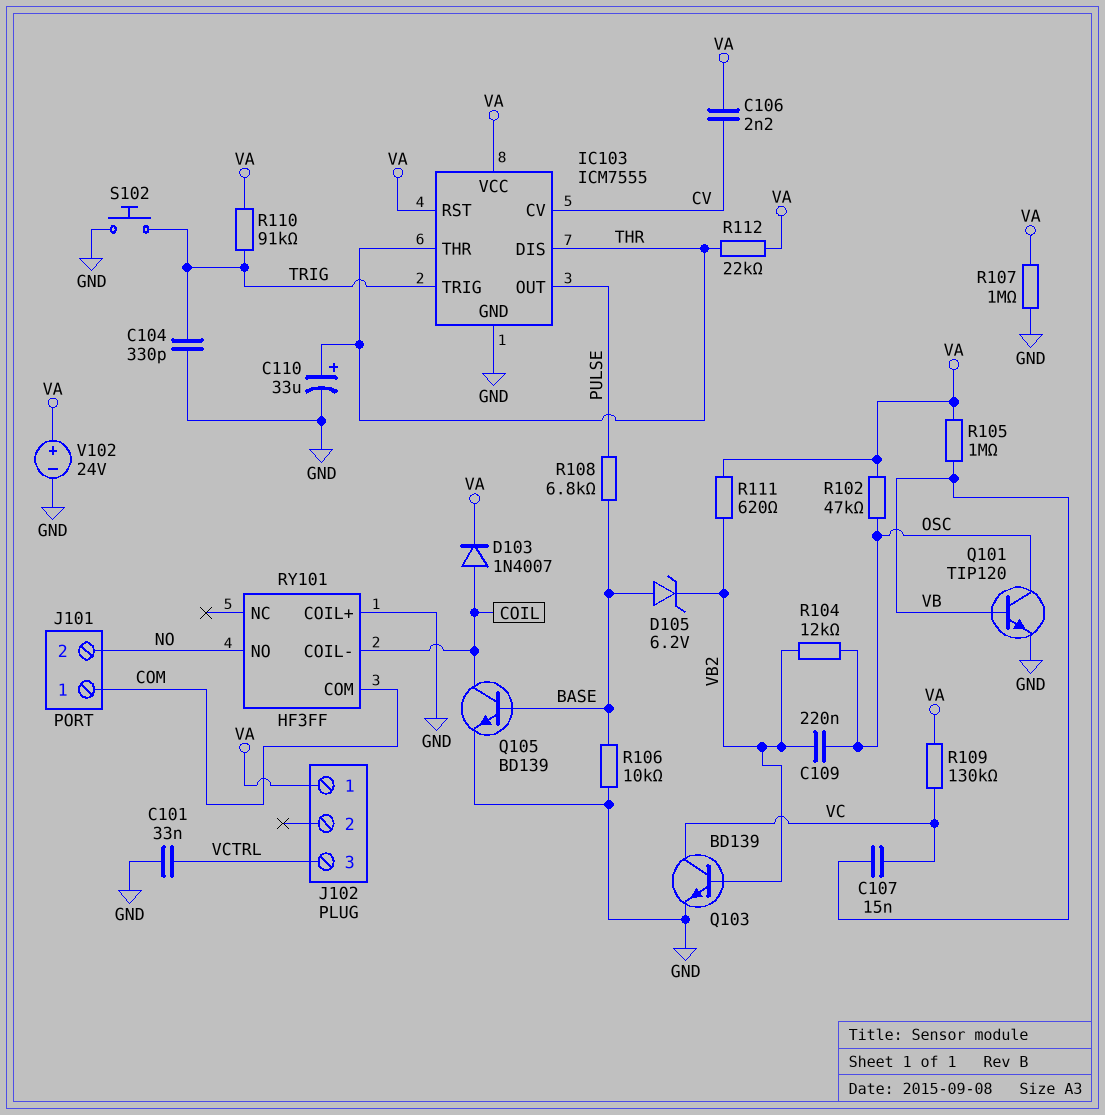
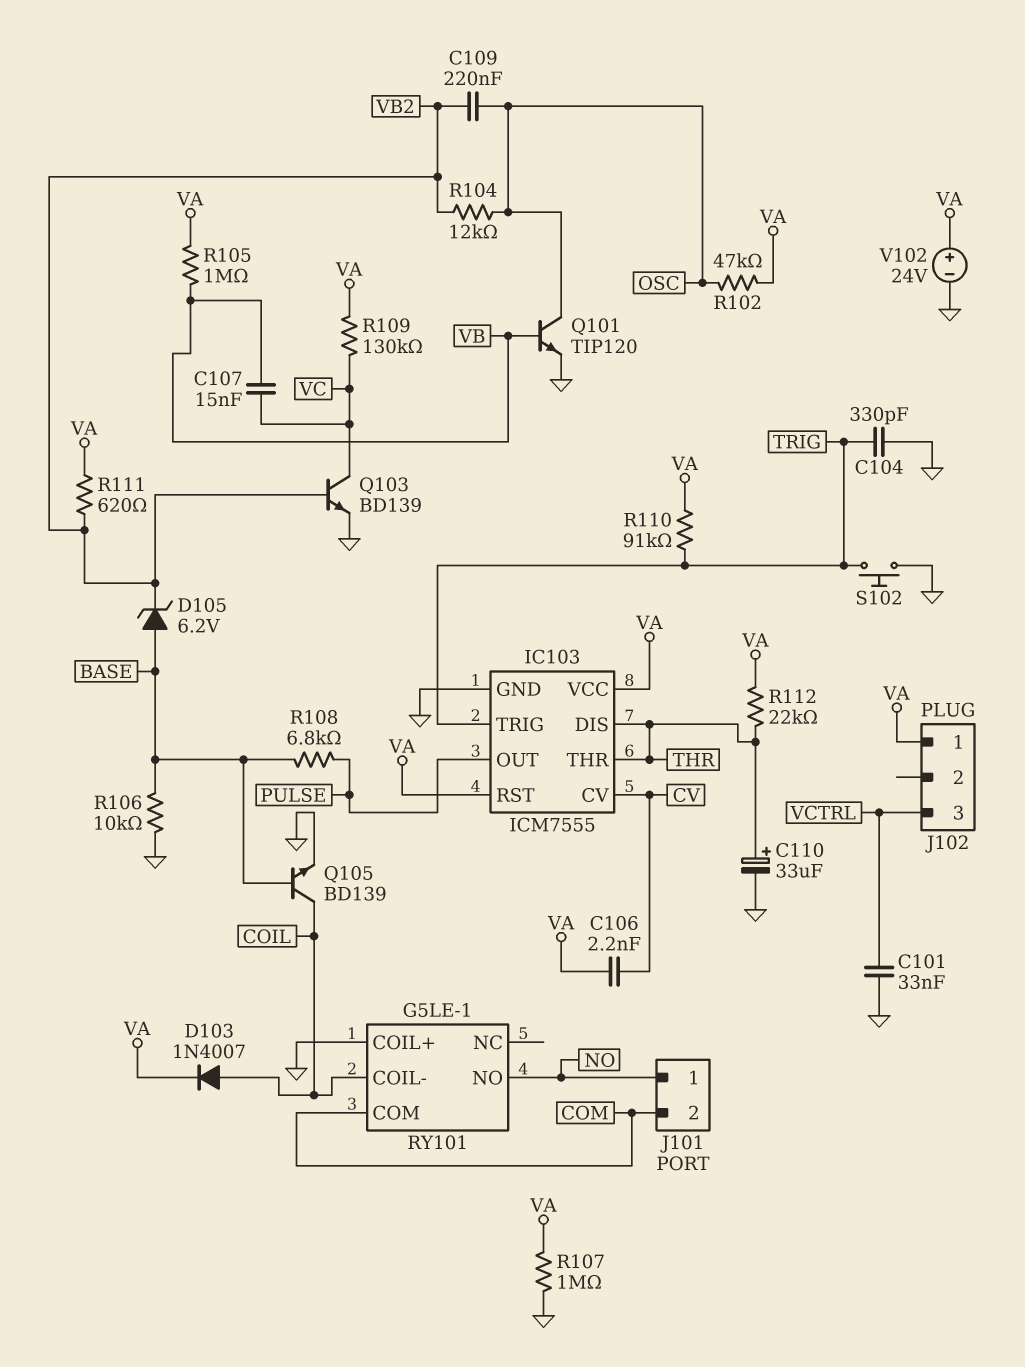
J101 pin 1: COM -> NO
J101 pin 2: NO -> COM
RY101: HF3FF -> G5LE-1

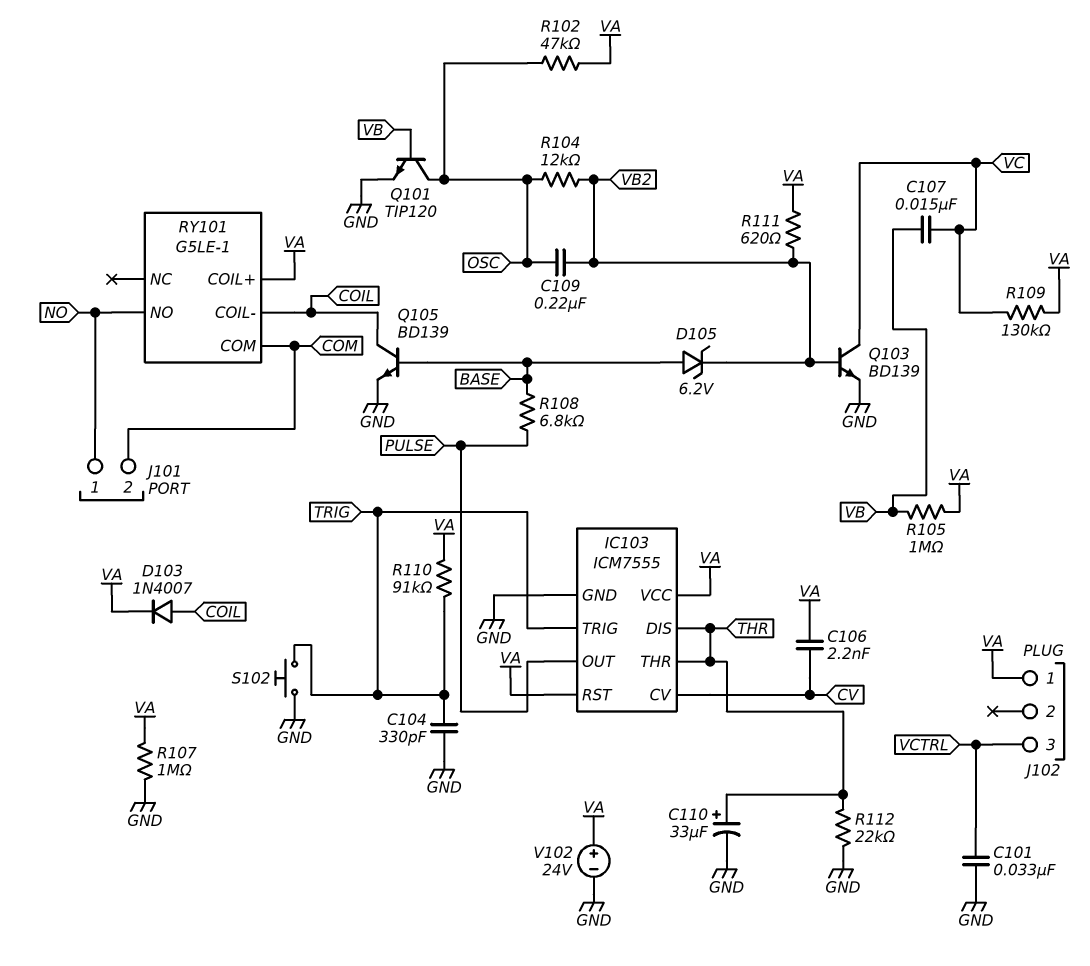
R106: 10k (BASE, GND) -> none
R112: 22k (THR, VA) -> 22k (GND, THR)
RY101 pin COIL+: GND -> VA

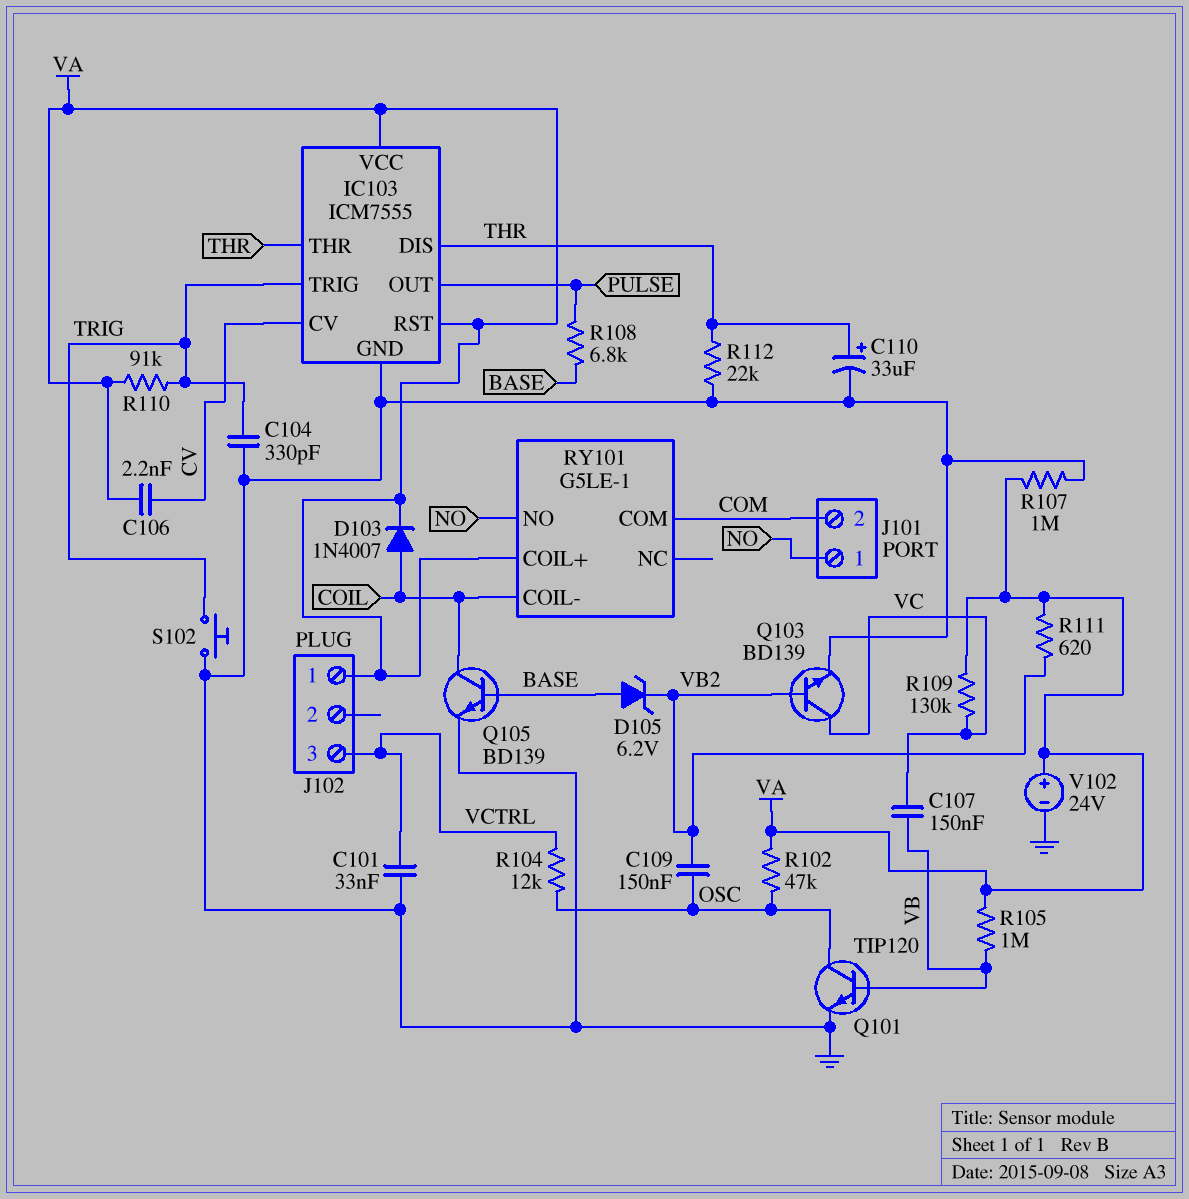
C107: 15nF (VB, VC) -> 150nF (VB, VC)
C109: 220nF (OSC, VB2) -> 150nF (OSC, VB2)
R104: 12k (OSC, VB2) -> 12k (OSC, VCTRL)

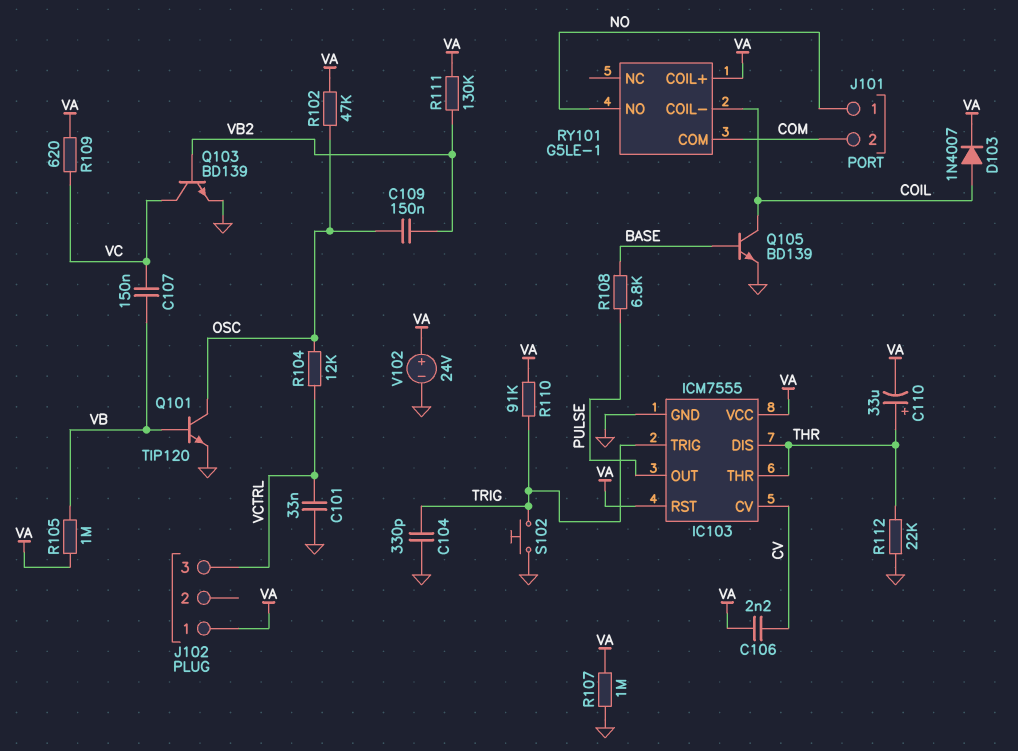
C110: 33uF (plus THR, minus GND) -> 33uF (plus THR, minus VA)
D105: zener 6.2V (A BASE, K VB2) -> none
R109: 130k (VA, VC) -> 620 (VA, VC)
R111: 620 (VA, VB2) -> 130k (VA, VB2)

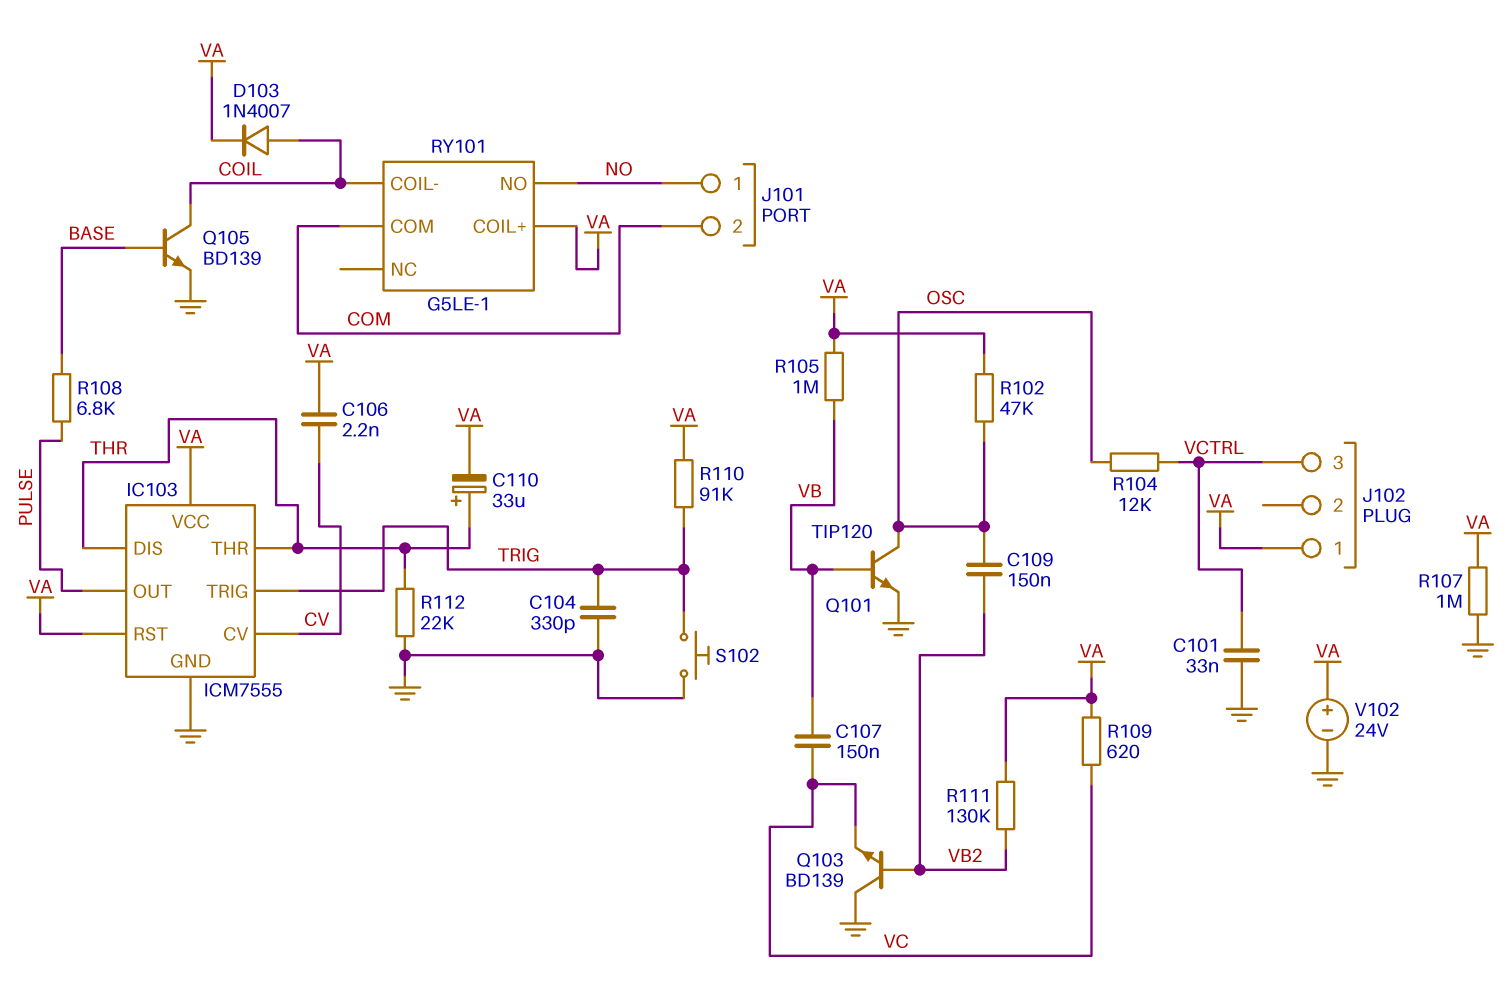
Q103: NPN BD139 (B VB2, C VC, E GND) -> NPN BD139 (B VB2, C GND, E VC)

